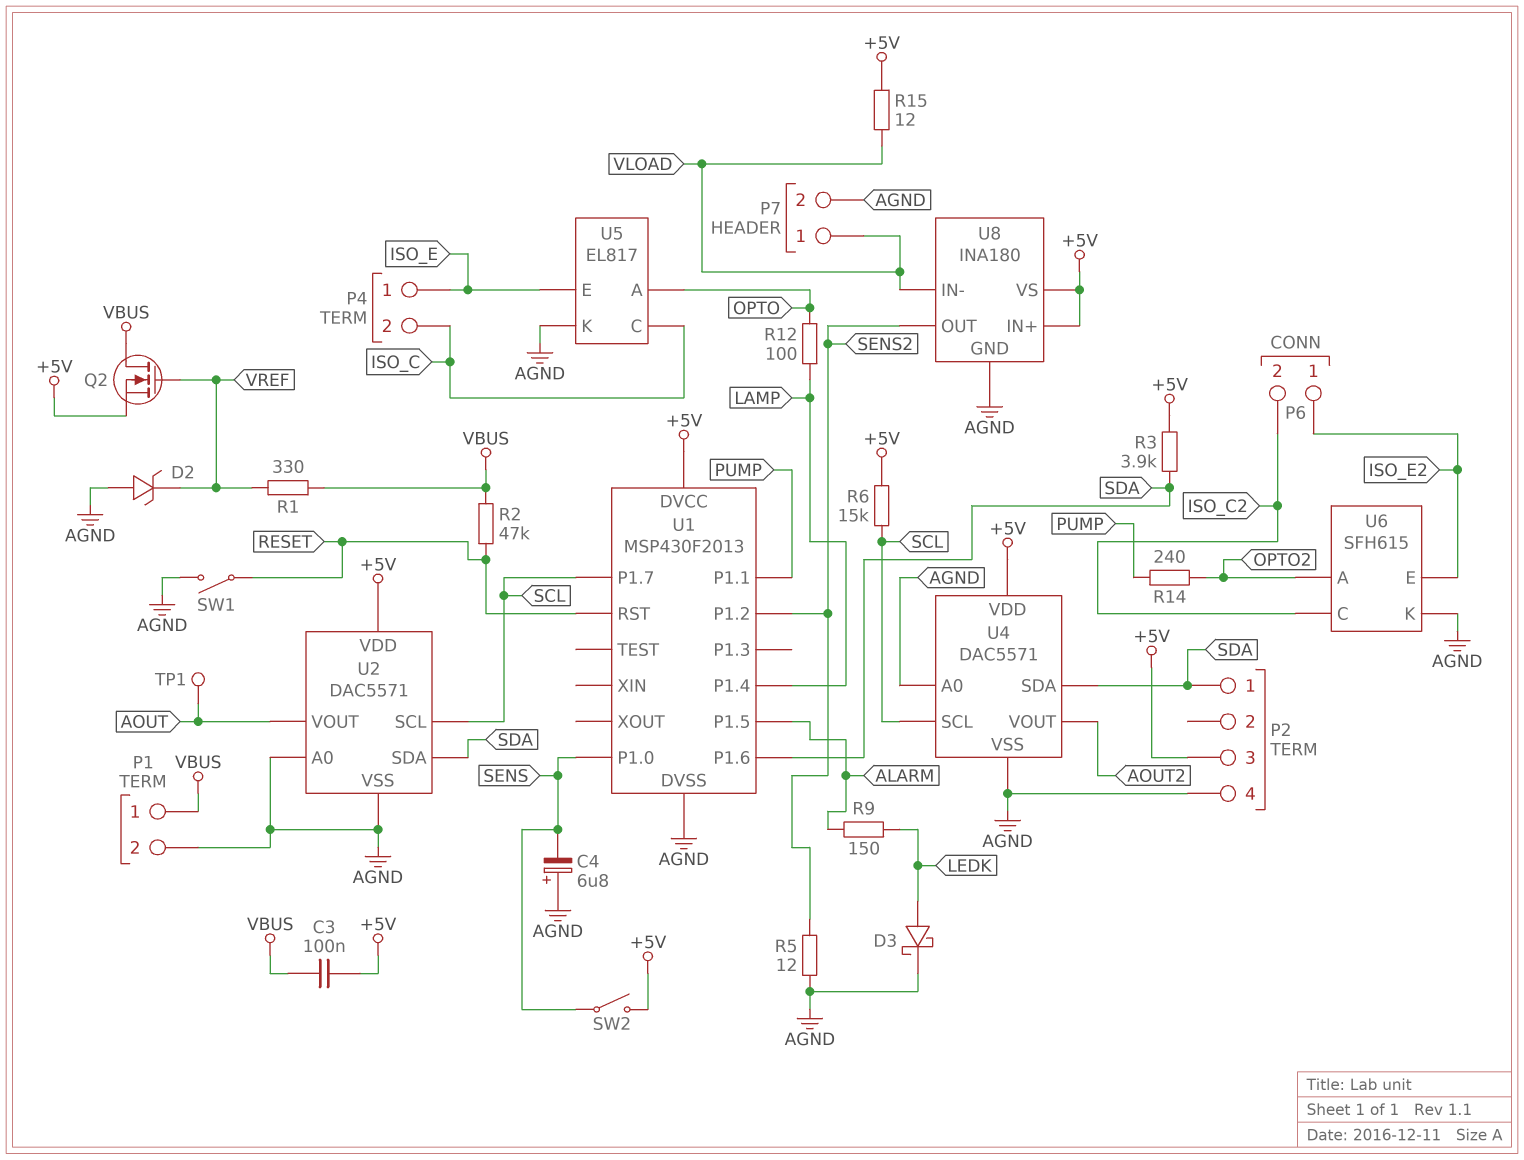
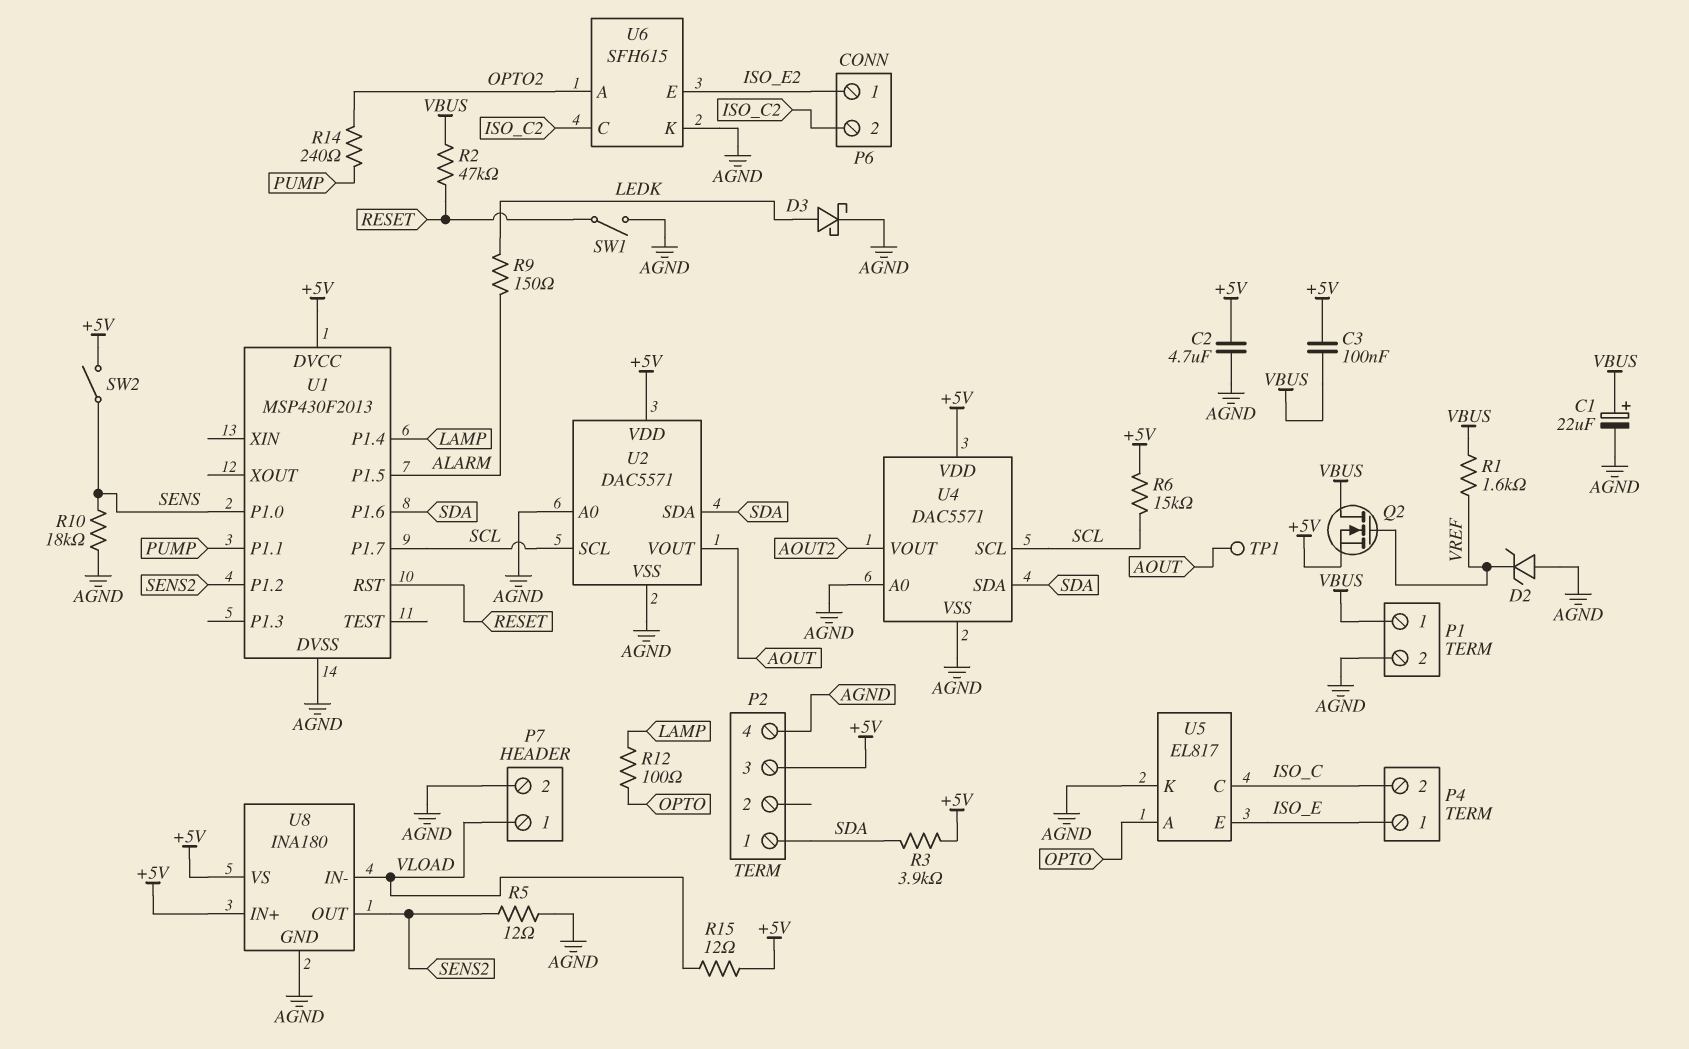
C1: none -> 22uF (plus VBUS, minus AGND)
C2: none -> 4.7uF (+5V, AGND)
C4: 6.8uF (plus AGND, minus SENS) -> none
R1: 330 (VBUS, VREF) -> 1.6k (VBUS, VREF)
R10: none -> 18k (AGND, SENS)

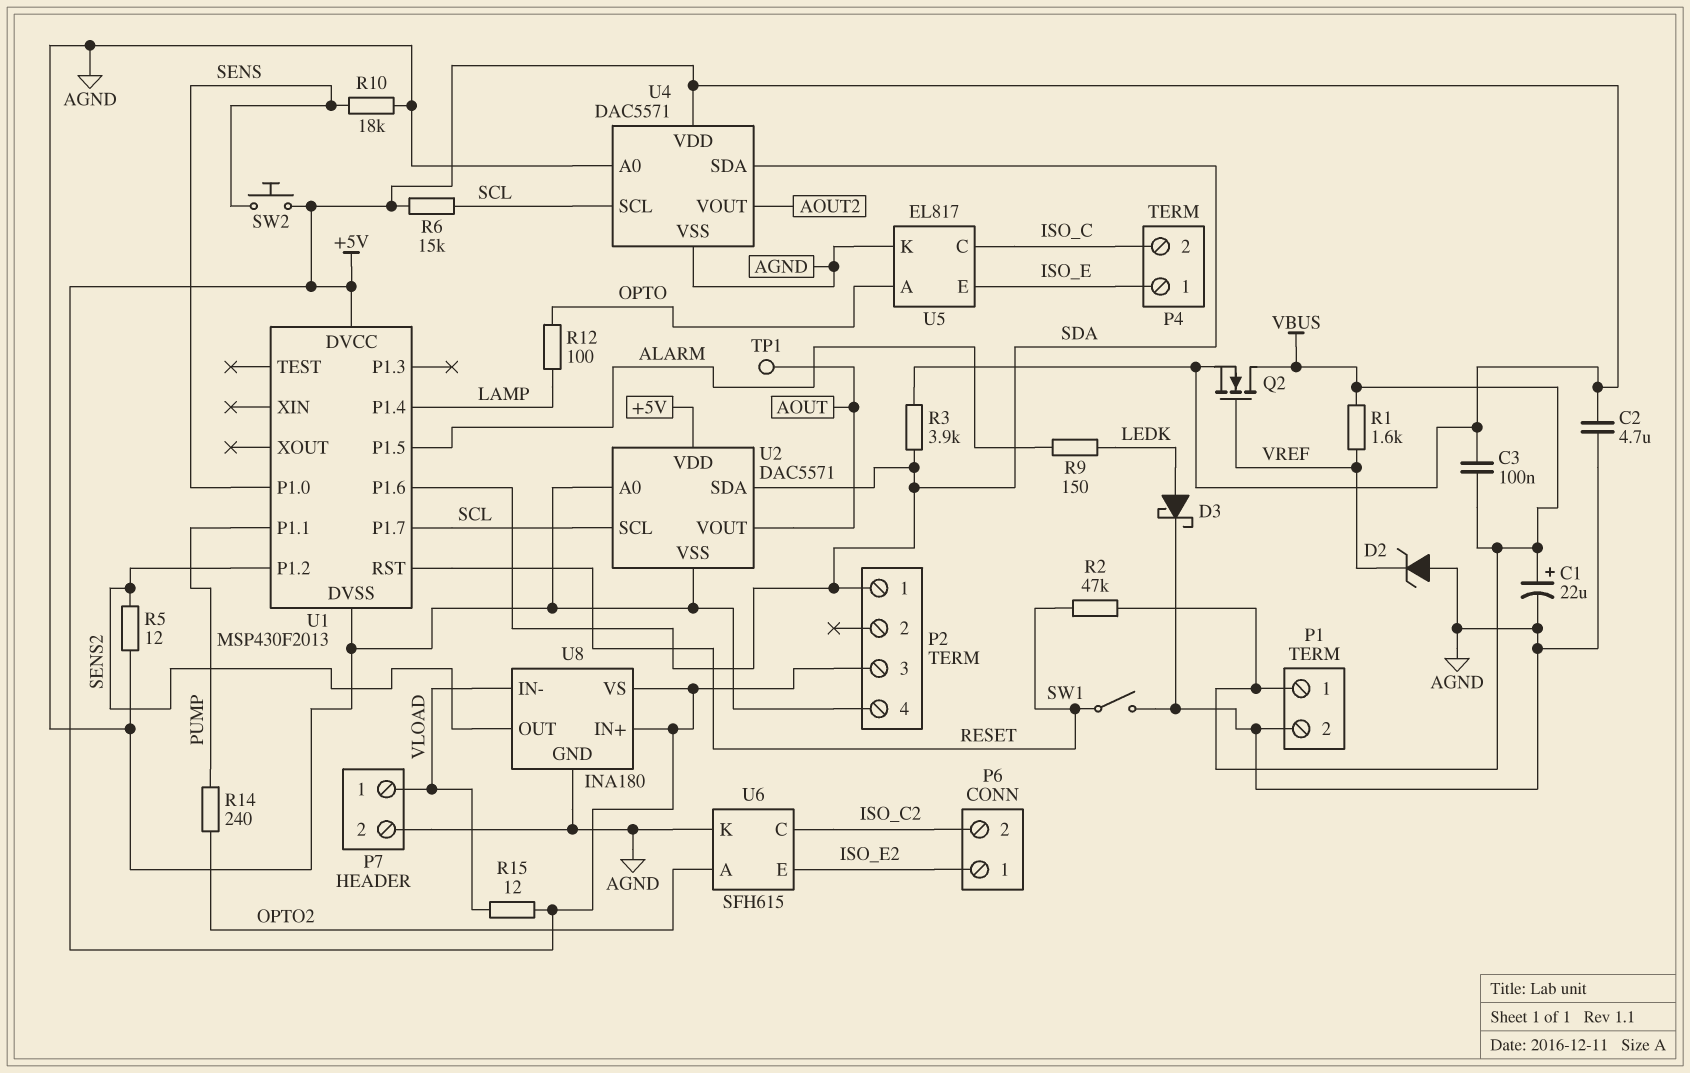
SW2: switch (+5V, SENS) -> button (+5V, SENS)

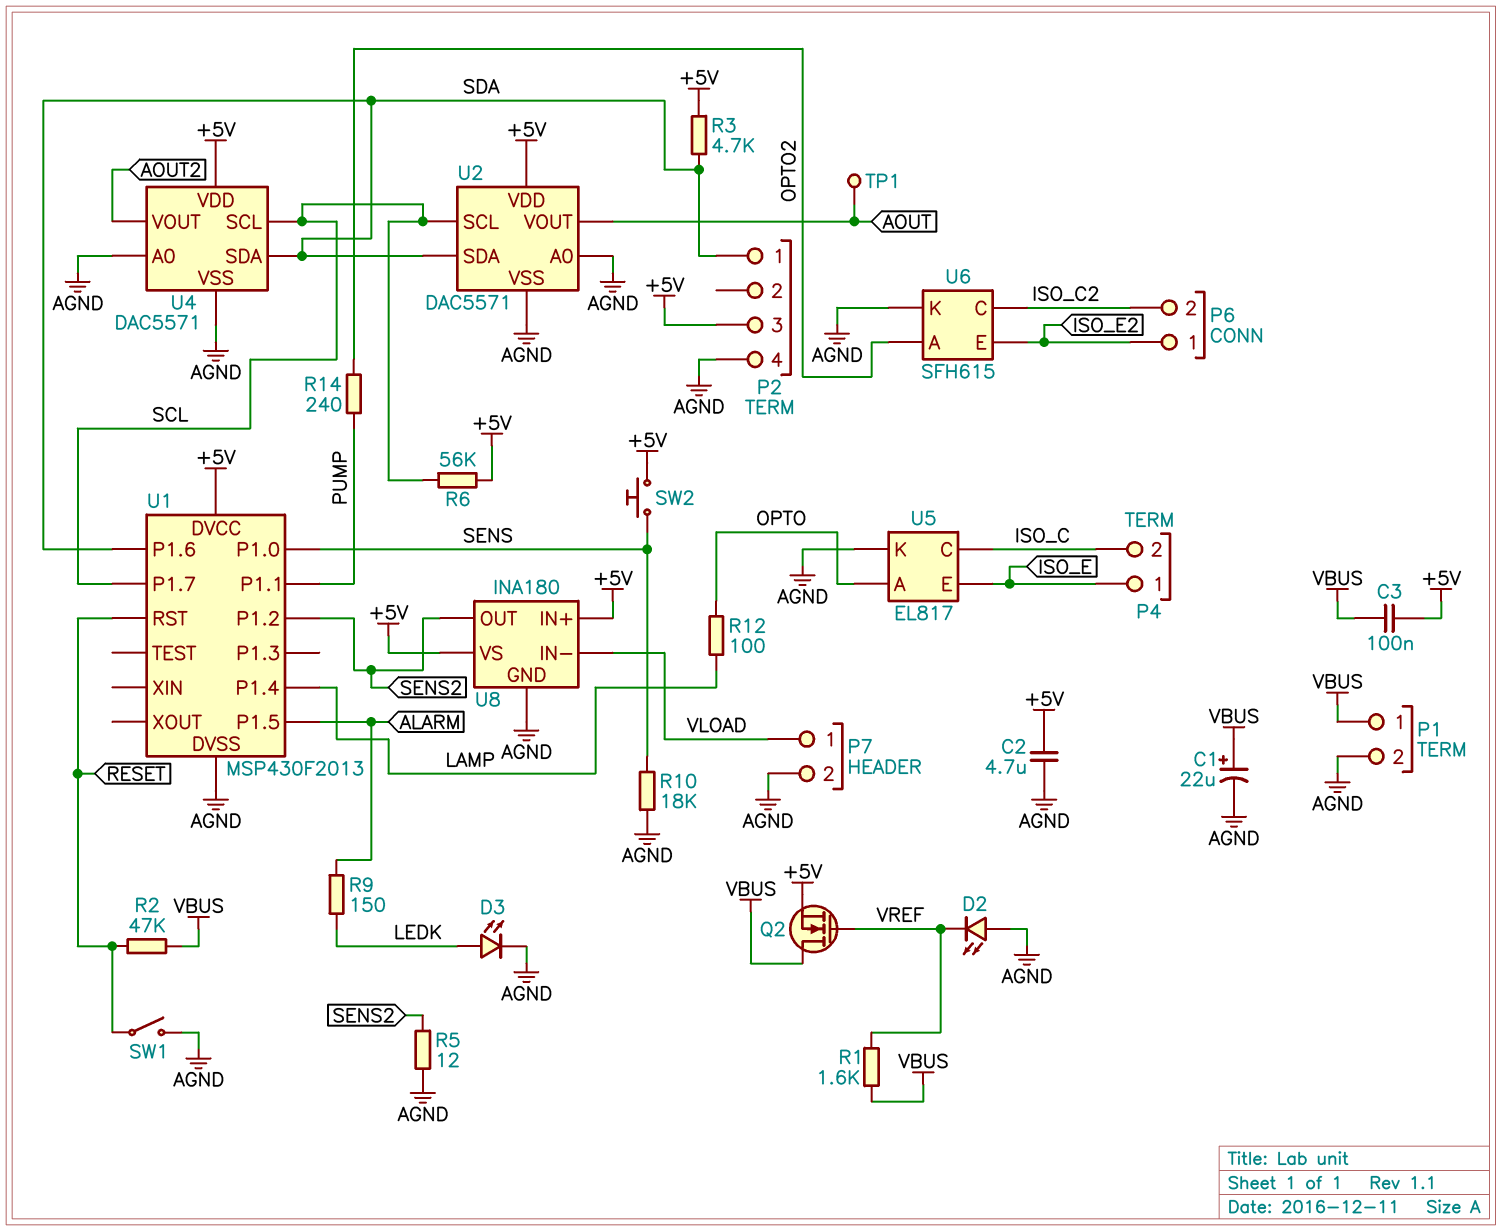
D2: zener (A AGND, K VREF) -> LED (A AGND, K VREF)
D3: schottky (A LEDK, K AGND) -> LED (A LEDK, K AGND)
R3: 3.9k (+5V, SDA) -> 4.7k (+5V, SDA)
R6: 15k (+5V, SCL) -> 56k (+5V, SCL)
R15: 12 (+5V, VLOAD) -> none

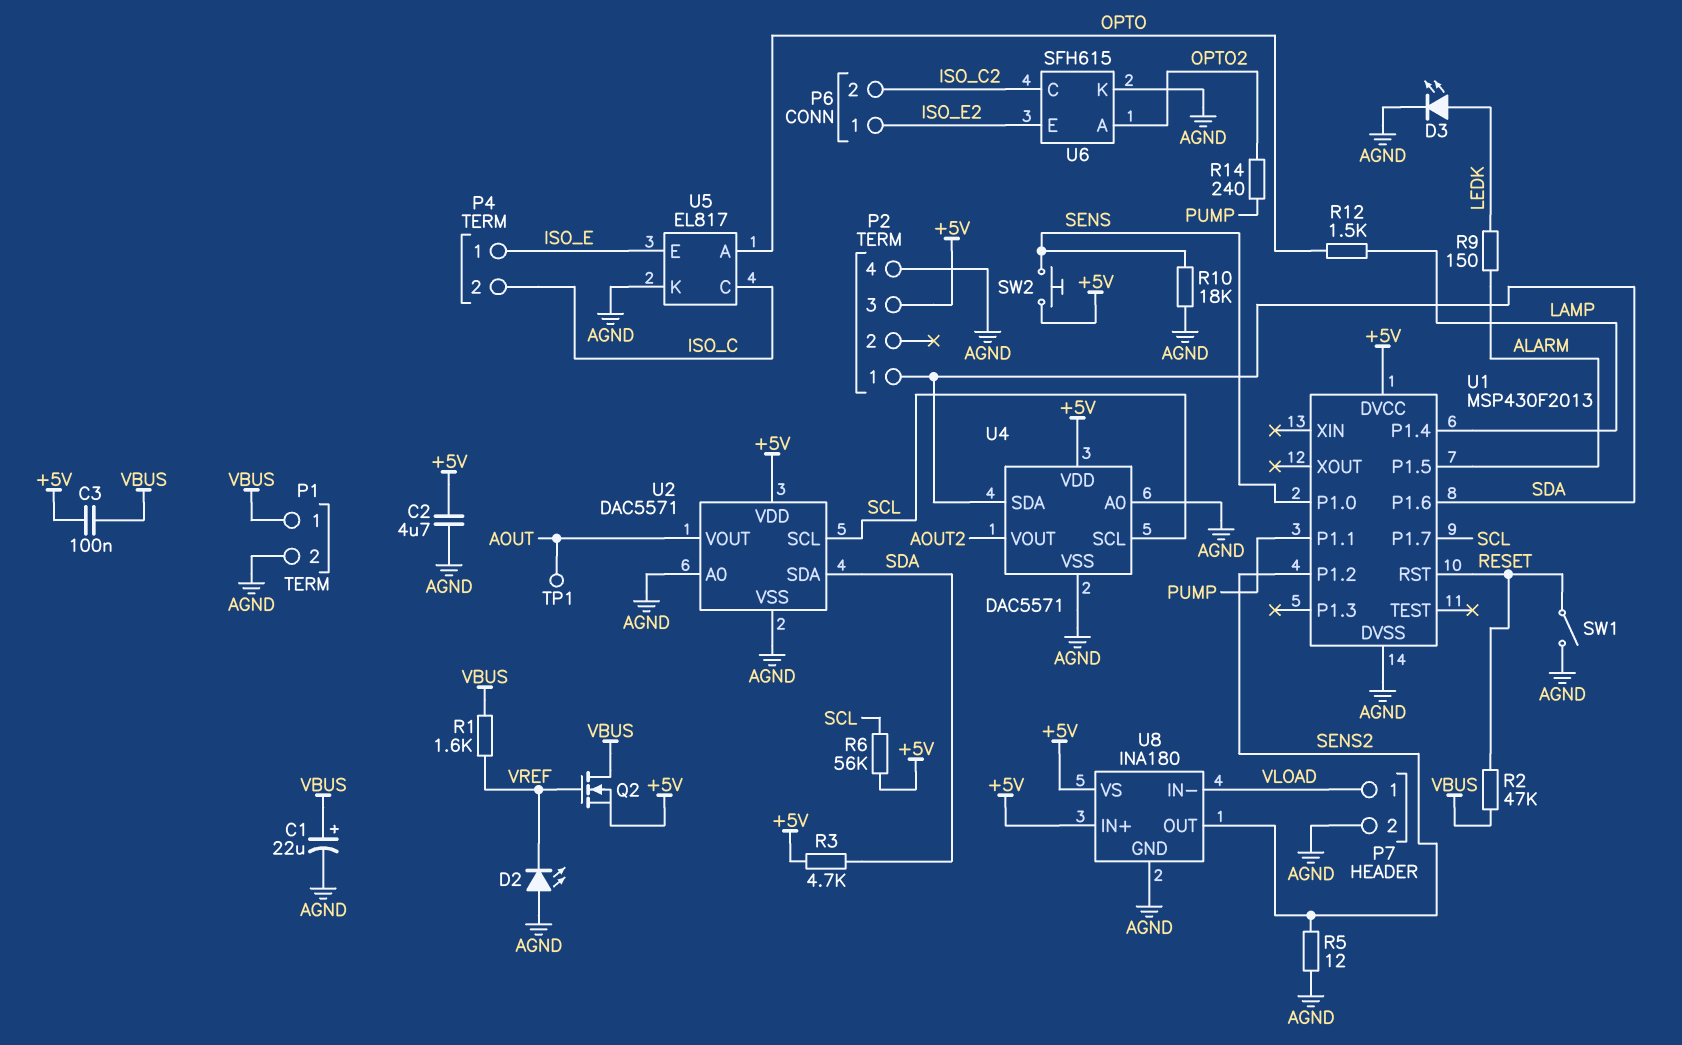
R12: 100 (LAMP, OPTO) -> 1.5k (LAMP, OPTO)

